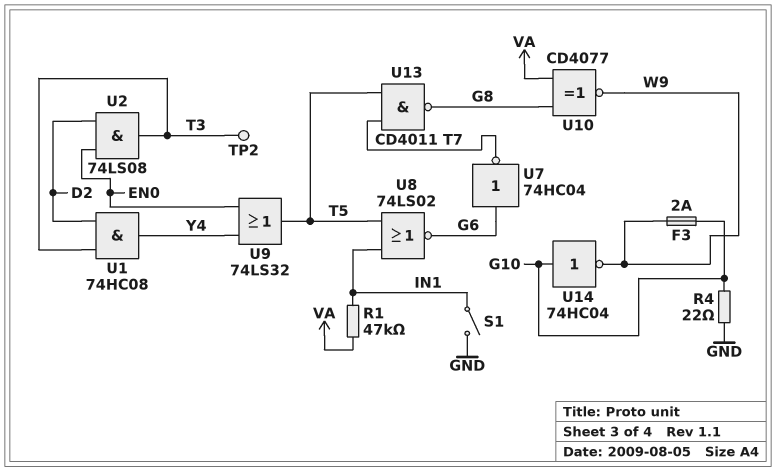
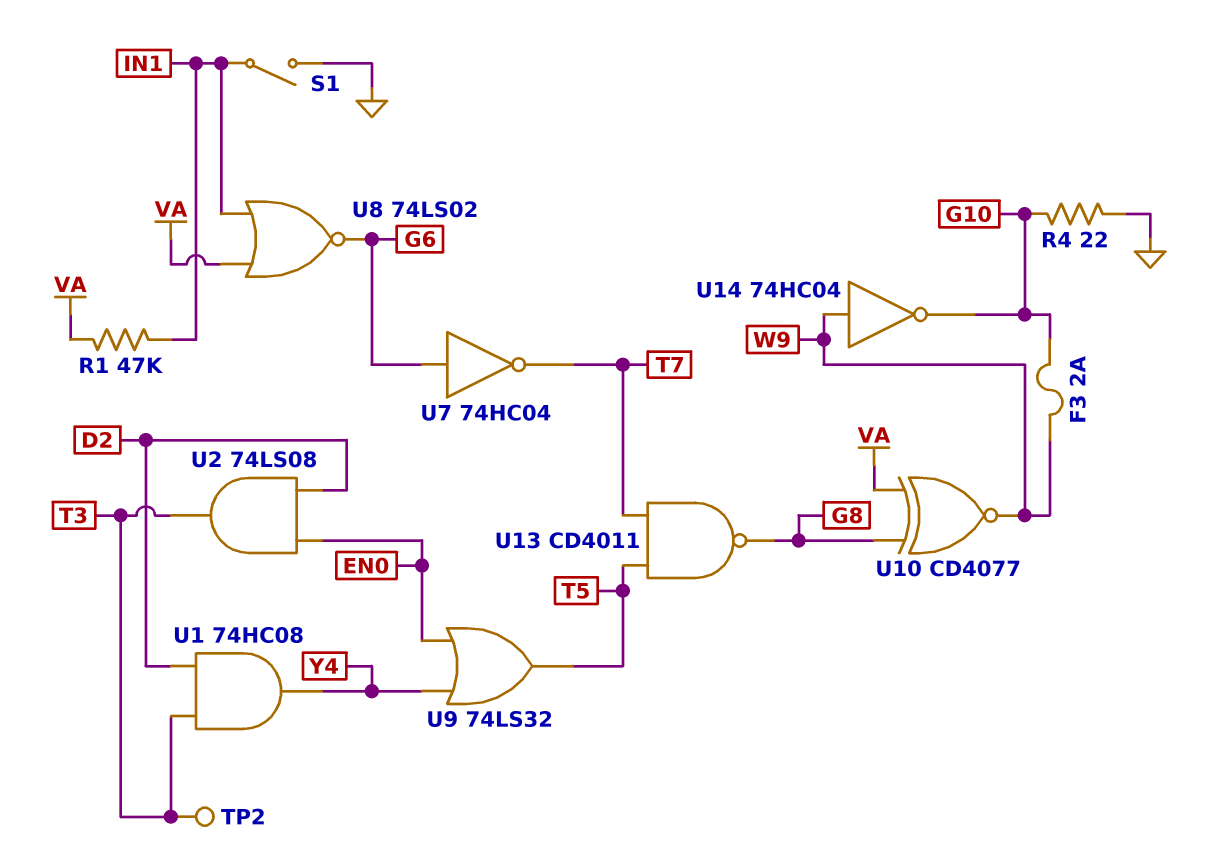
U8: NOR 74LS02 (in IN1, in T5, out G6) -> NOR 74LS02 (in IN1, in VA, out G6)
U14: NOT 74HC04 (in G10, out W9) -> NOT 74HC04 (in W9, out G10)

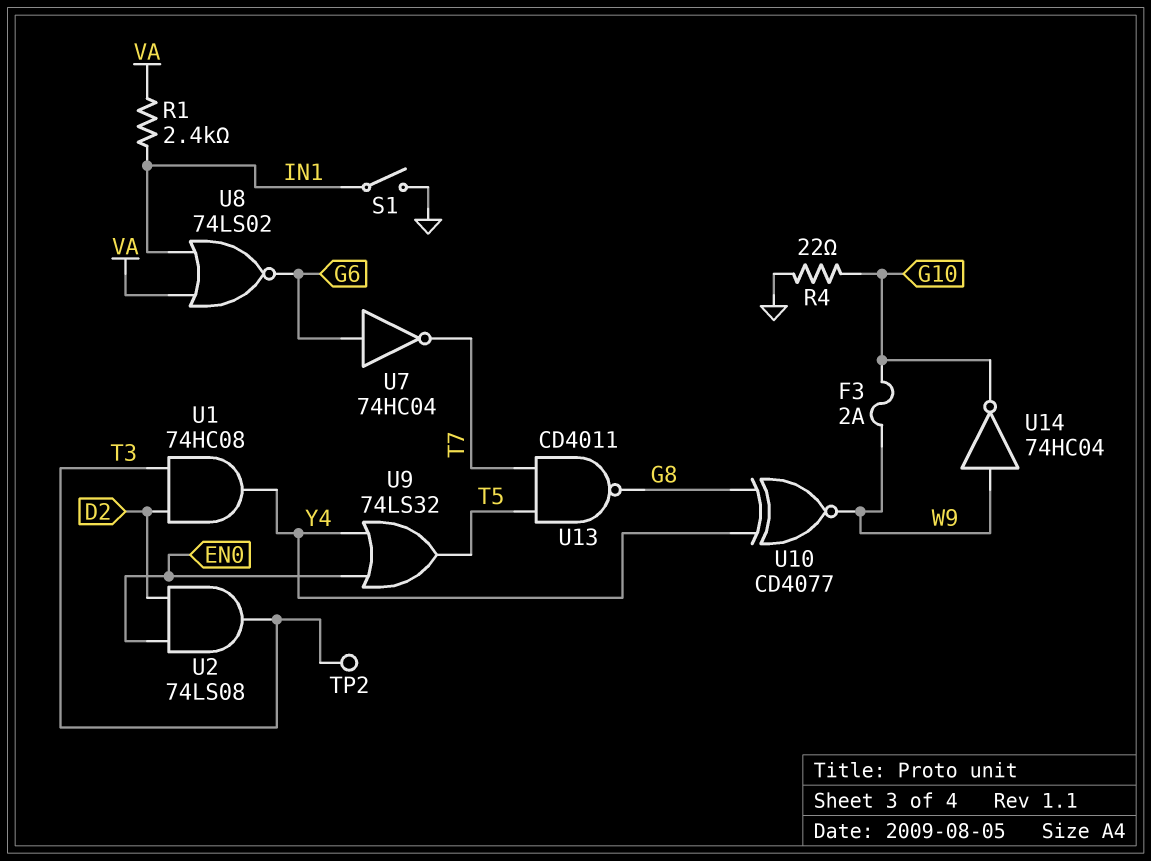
R1: 47k (IN1, VA) -> 2.4k (IN1, VA)
U10: XNOR CD4077 (in G8, in VA, out W9) -> XNOR CD4077 (in G8, in Y4, out W9)

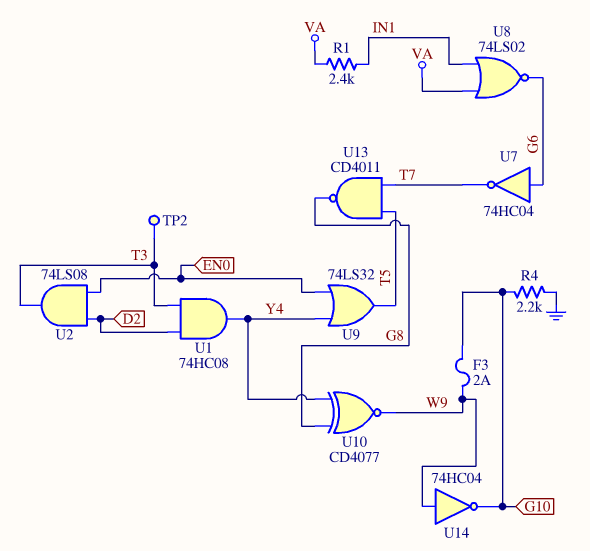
R4: 22 (G10, GND) -> 2.2k (G10, GND)
S1: switch (GND, IN1) -> none

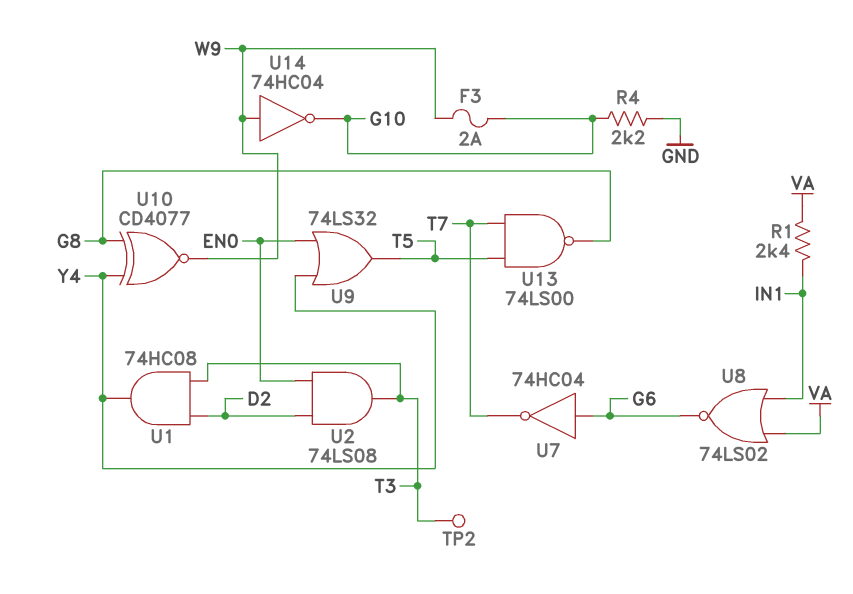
U13: NAND CD4011 (in T5, in T7, out G8) -> NAND 74LS00 (in T5, in T7, out G8)

